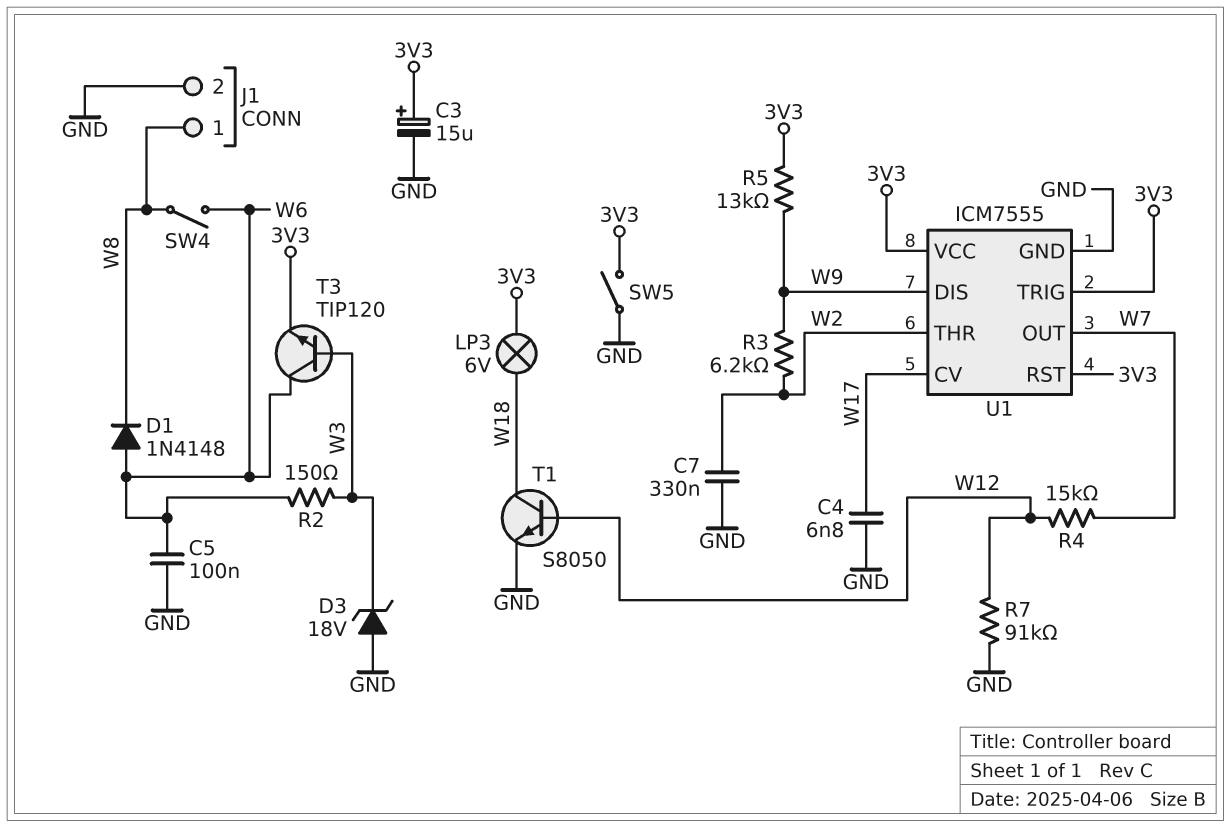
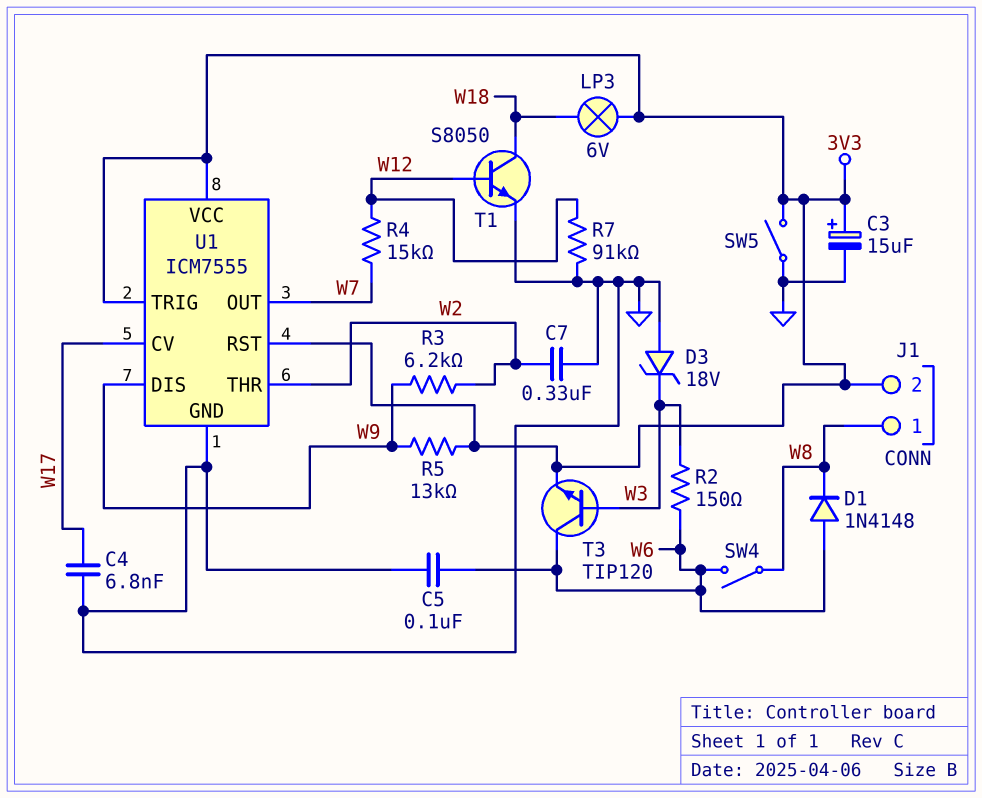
J1 pin 2: GND -> 3V3

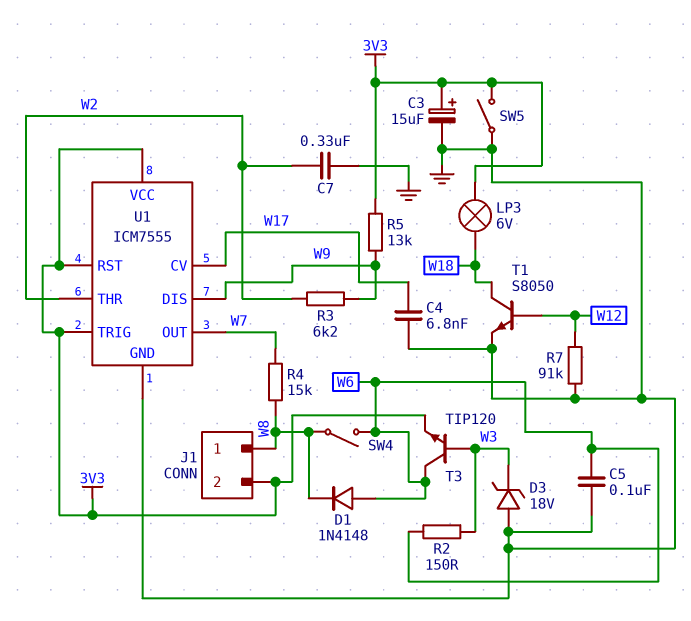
R4: 15k (W7, W12) -> 15k (W7, W8)

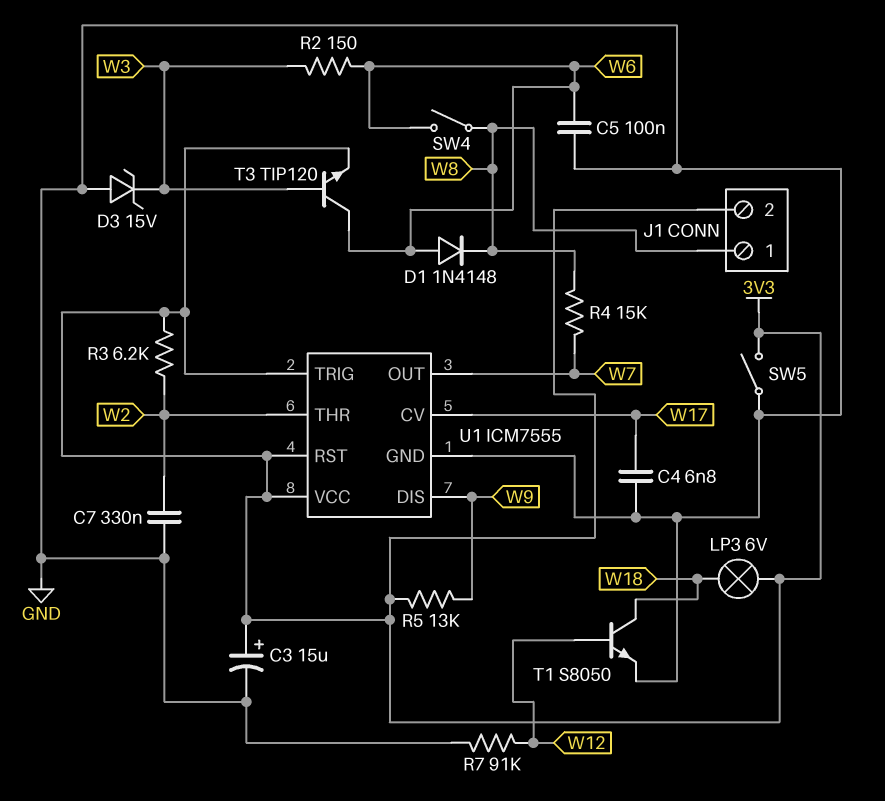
D3: zener 18V (A GND, K W3) -> zener 15V (A GND, K W3)
R3: 6.2k (W2, W9) -> 6.2k (3V3, W2)

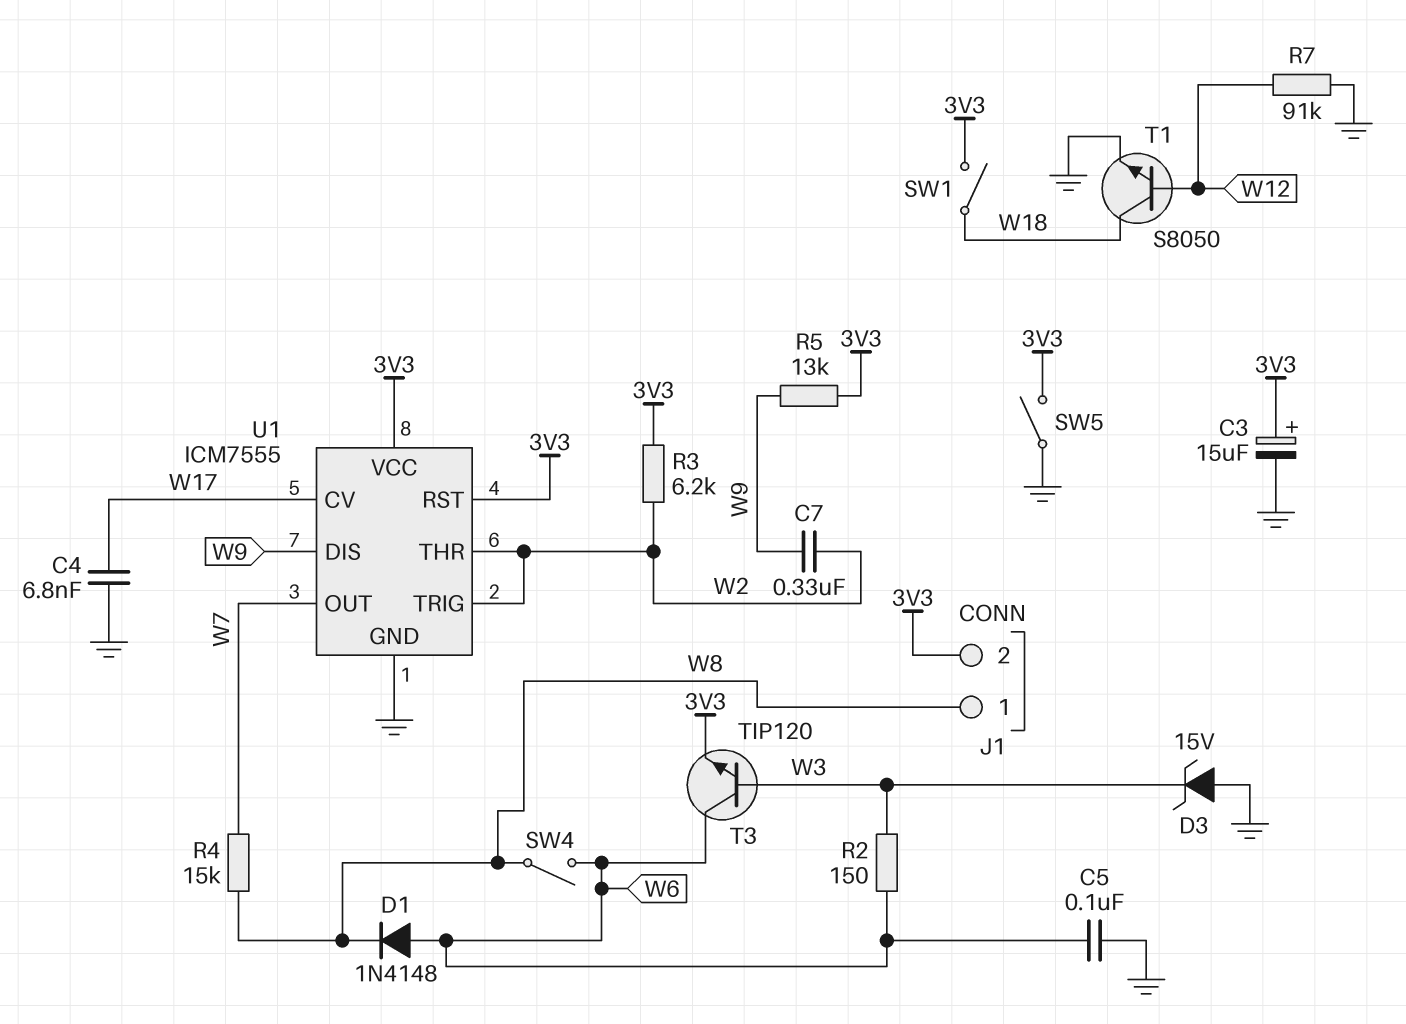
C7: 330nF (GND, W2) -> 330nF (W2, W9)
LP3: lamp 6V (3V3, W18) -> none
SW1: none -> switch (3V3, W18)
U1 pin TRIG: 3V3 -> W2

